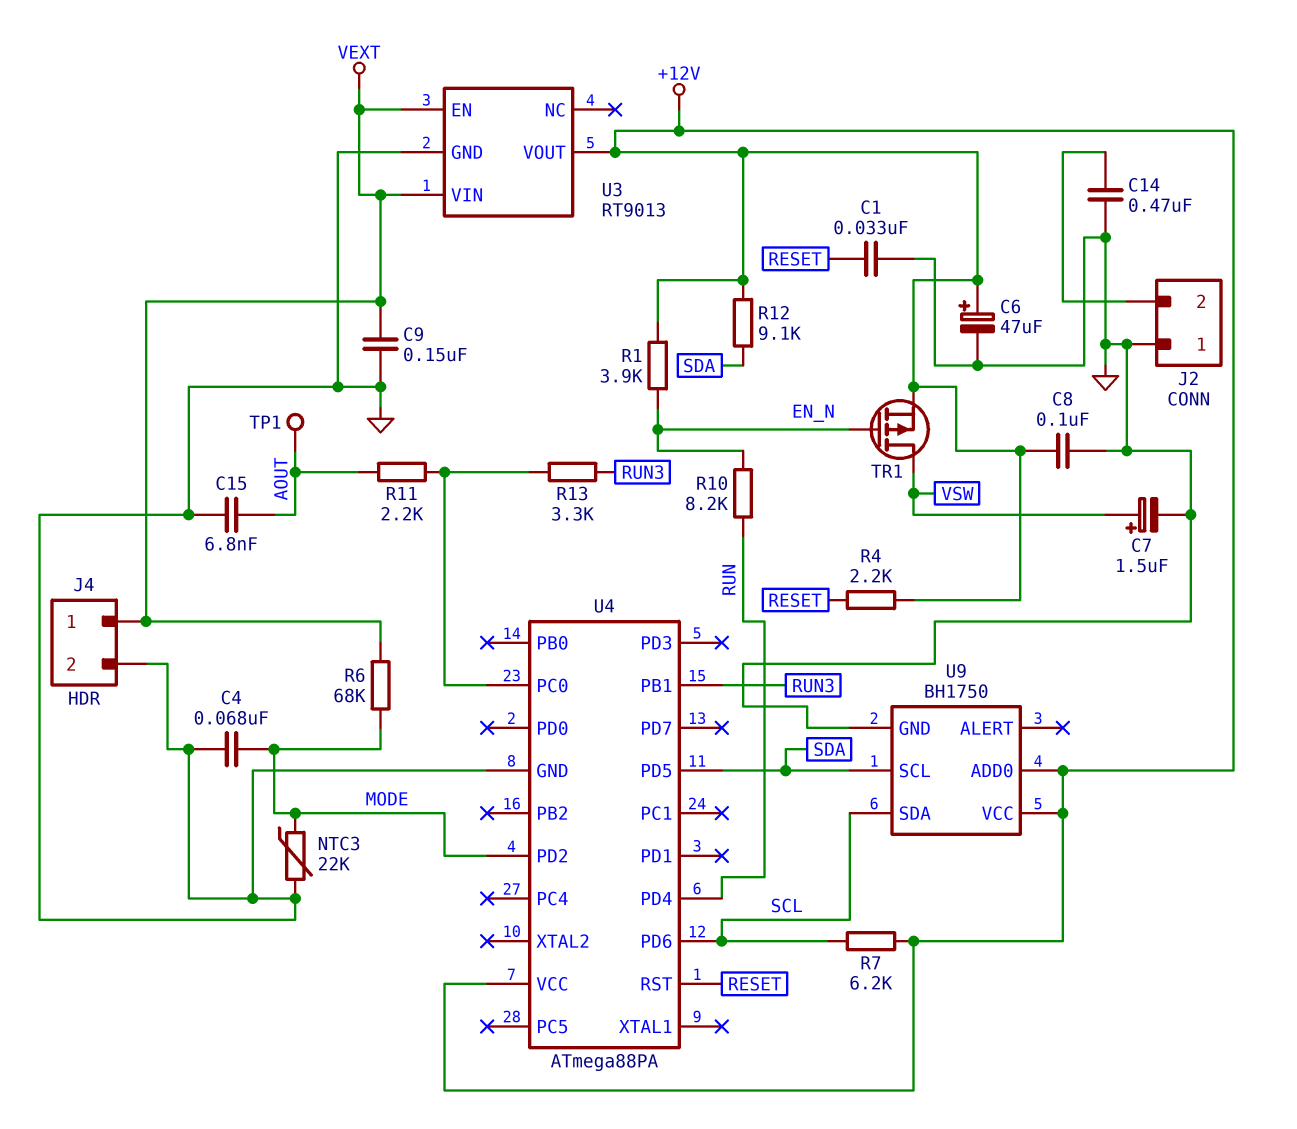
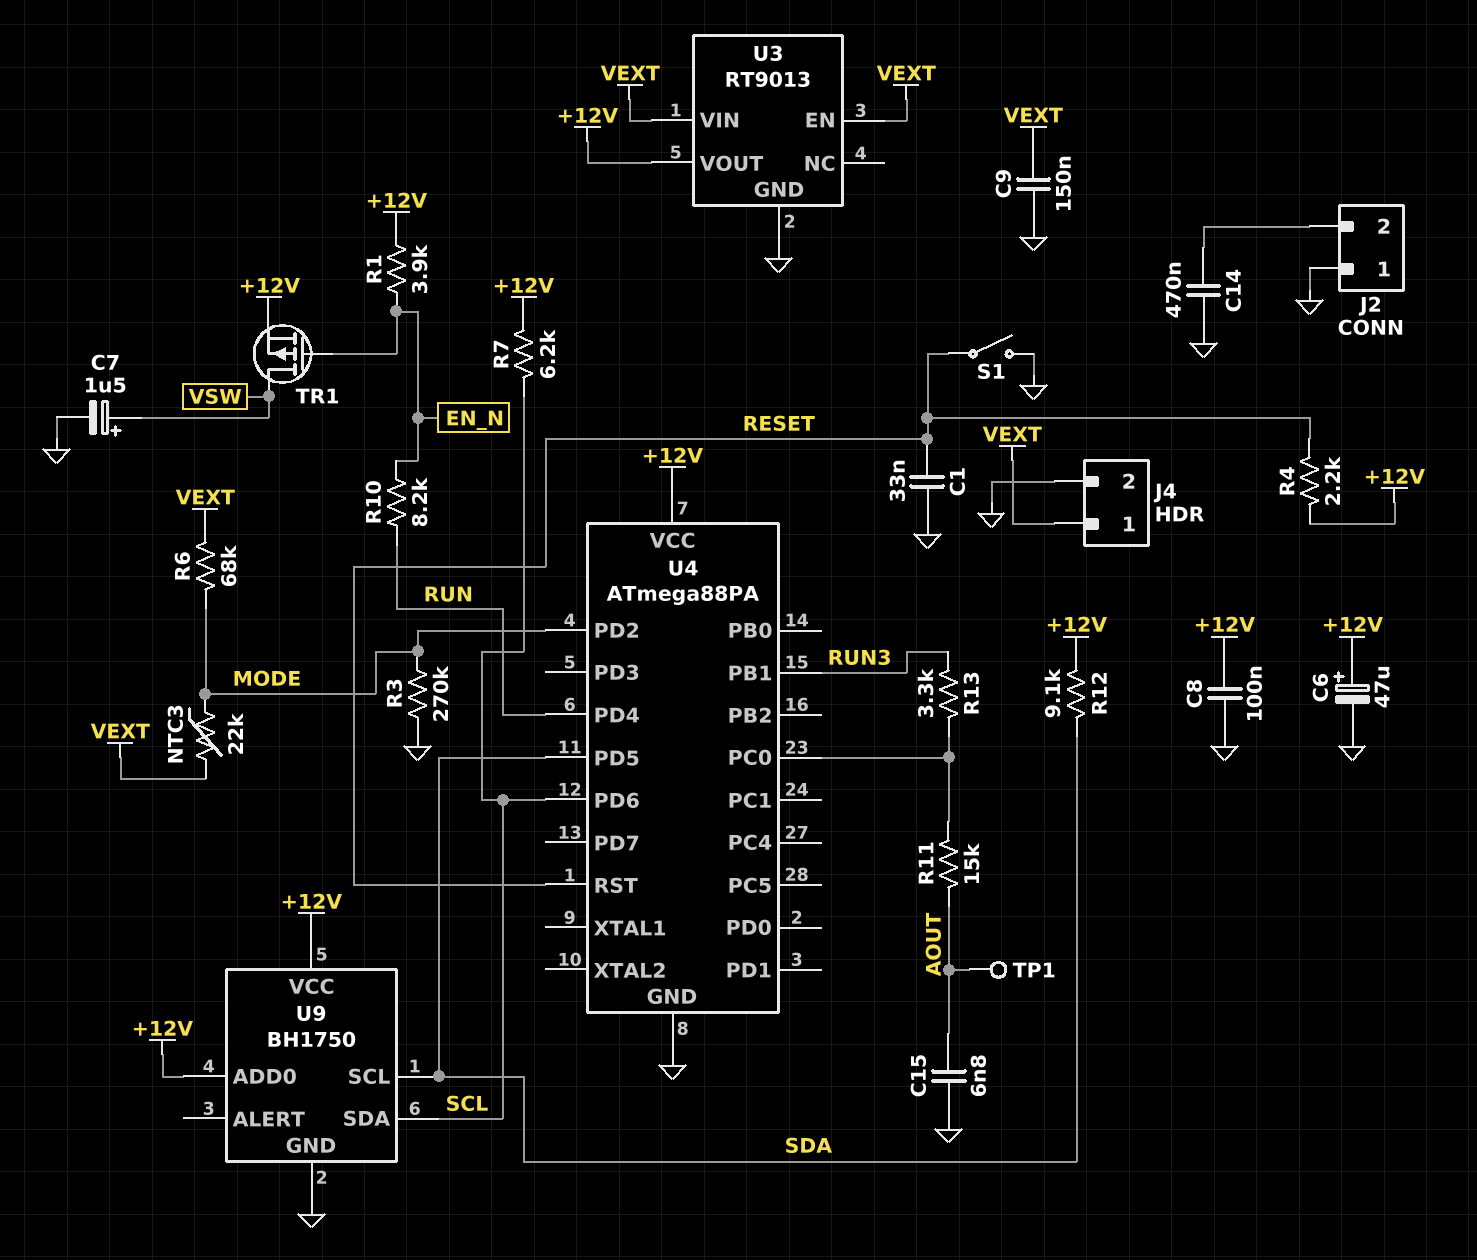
C4: 68nF (GND, MODE) -> none
NTC3: 22k (GND, MODE) -> 22k (MODE, VEXT)
R3: none -> 270k (GND, MODE)
R11: 2.2k (AOUT, U4/PC0) -> 15k (AOUT, U4/PC0)
S1: none -> switch (GND, RESET)

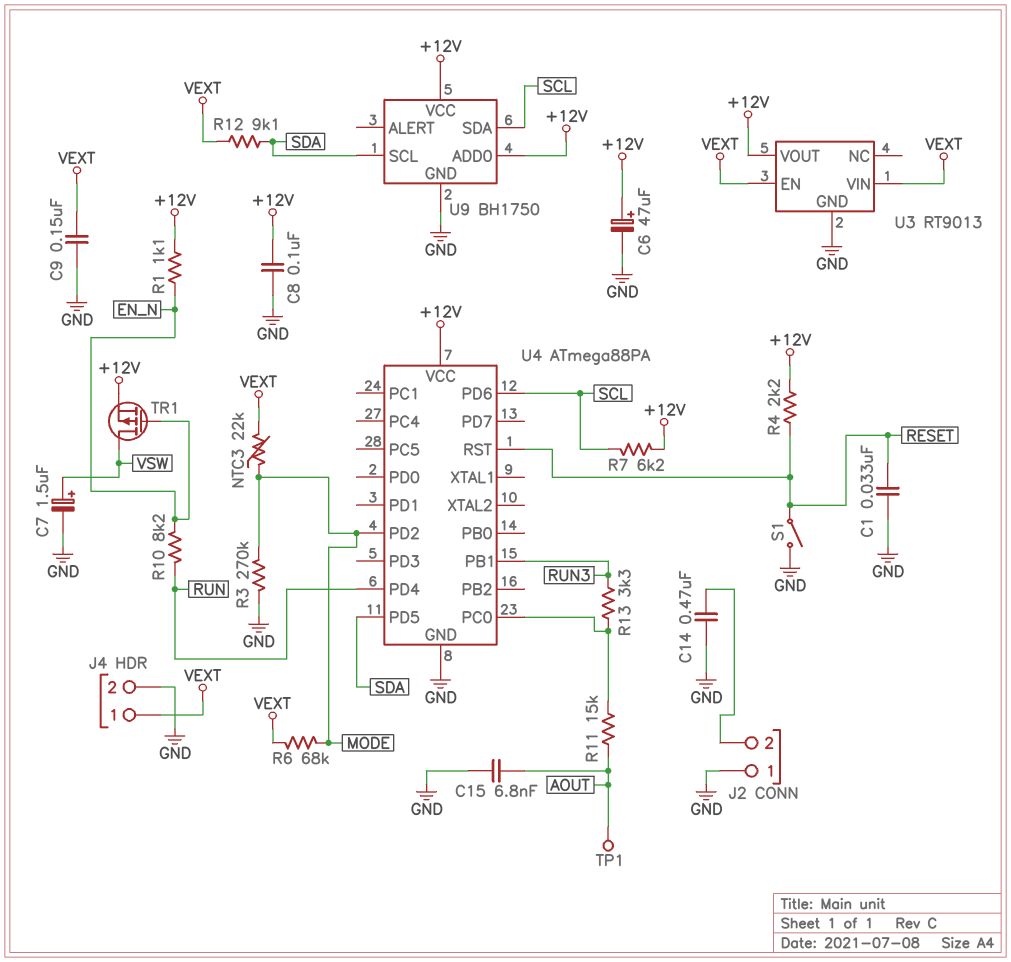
R1: 3.9k (+12V, EN_N) -> 1.1k (+12V, EN_N)
R12: 9.1k (+12V, SDA) -> 9.1k (SDA, VEXT)

